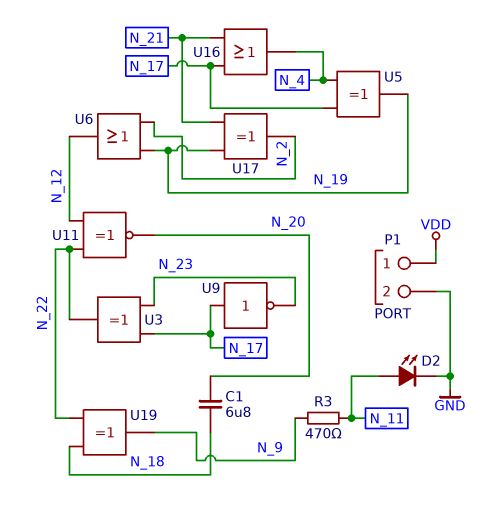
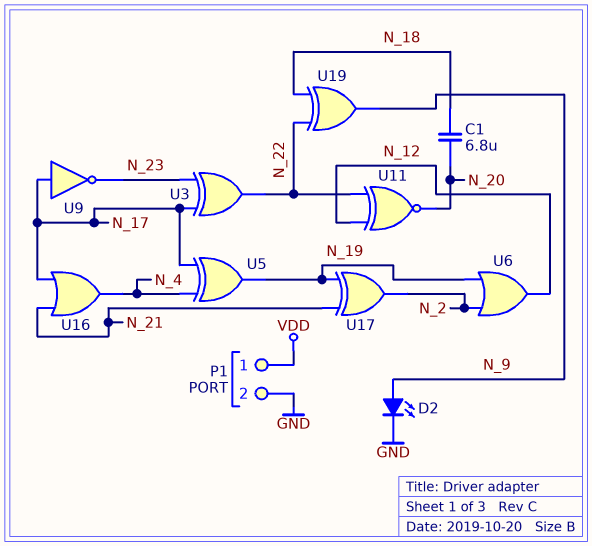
D2: LED (A N_11, K GND) -> LED (A N_9, K GND)
R3: 470 (N_9, N_11) -> none

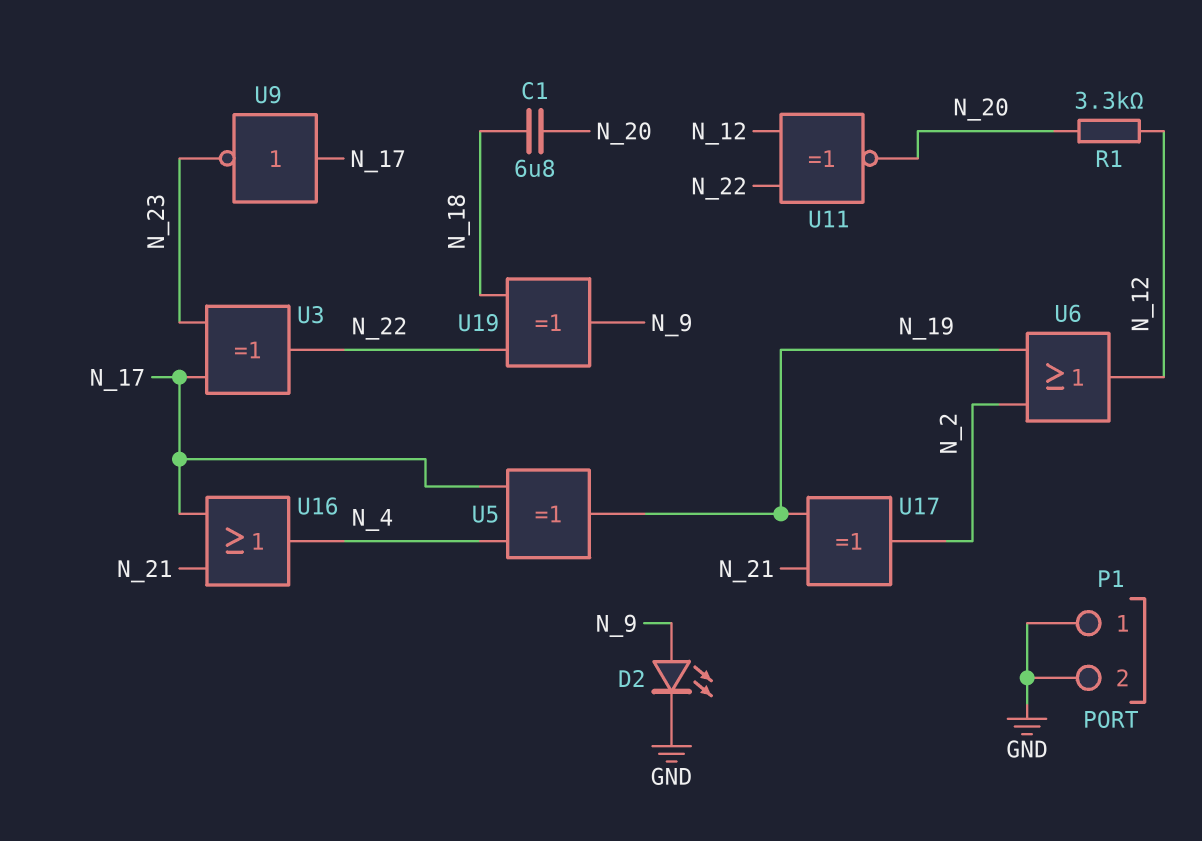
P1 pin 1: VDD -> GND
R1: none -> 3.3k (N_12, N_20)

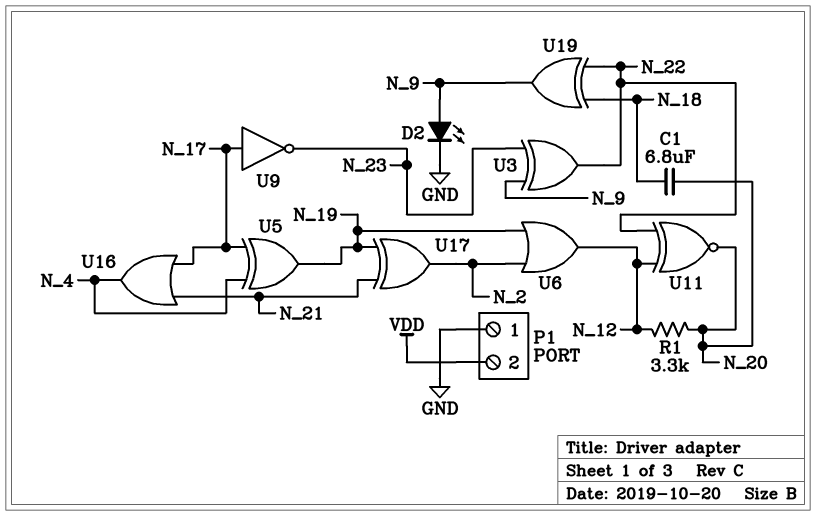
P1 pin 2: GND -> VDD
U3: XOR (in N_17, in N_23, out N_22) -> XOR (in N_9, in N_23, out N_22)

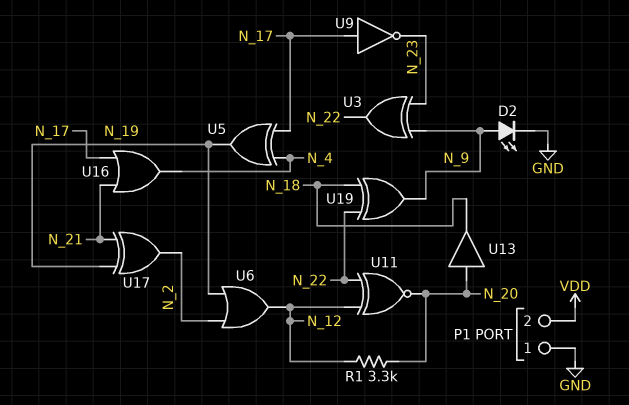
C1: 6.8uF (N_18, N_20) -> none
U13: none -> buffer (in N_20, out N_18)

